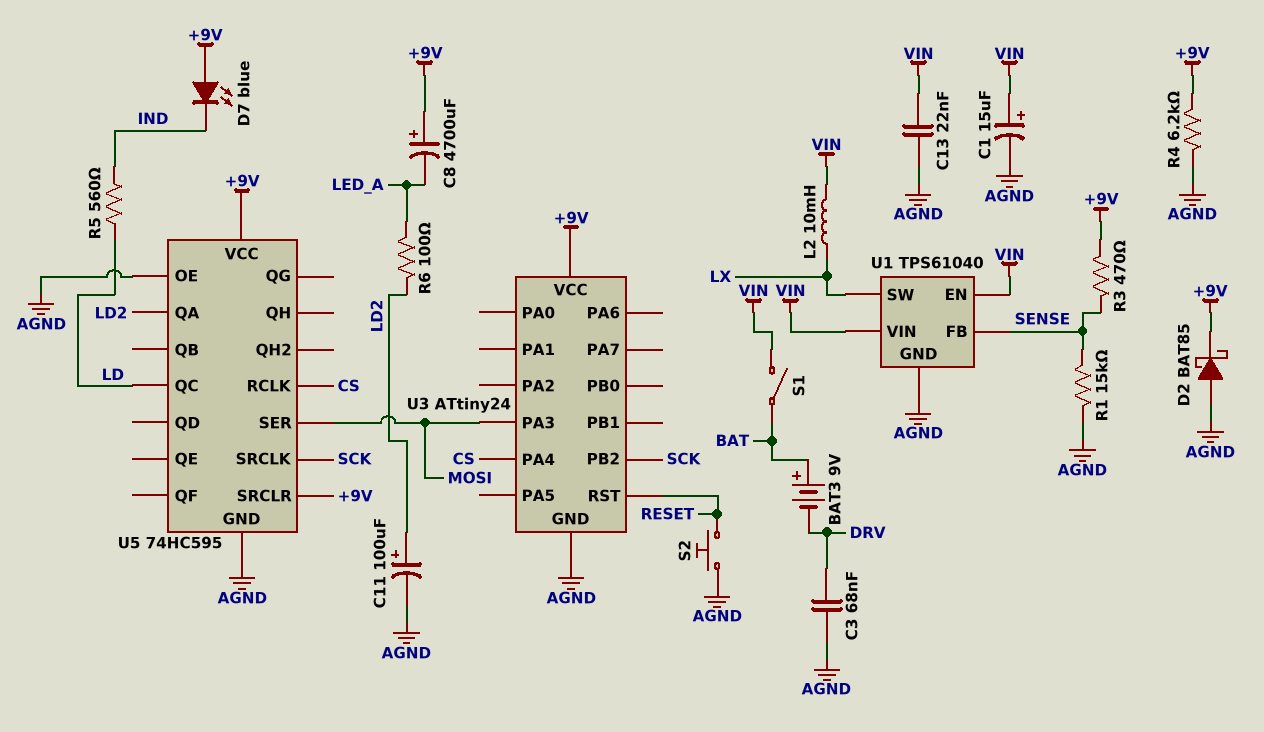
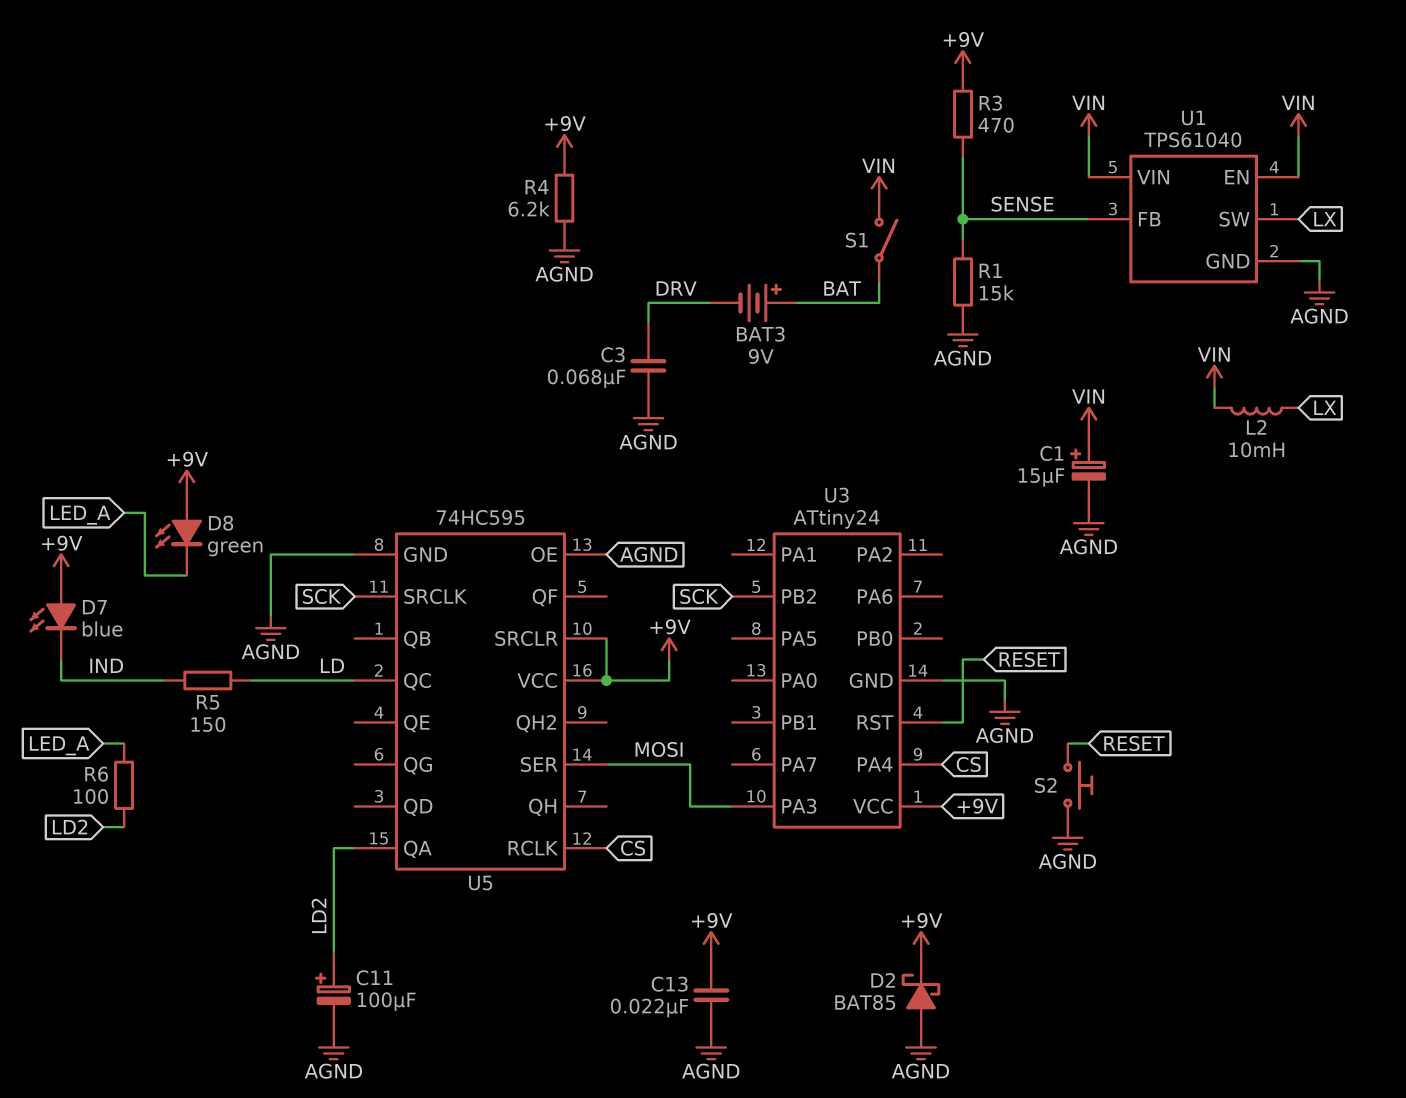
C8: 4700uF (plus +9V, minus LED_A) -> none
C13: 22nF (AGND, VIN) -> 22nF (+9V, AGND)
D8: none -> LED green (A +9V, K LED_A)
R5: 560 (IND, LD) -> 150 (IND, LD)

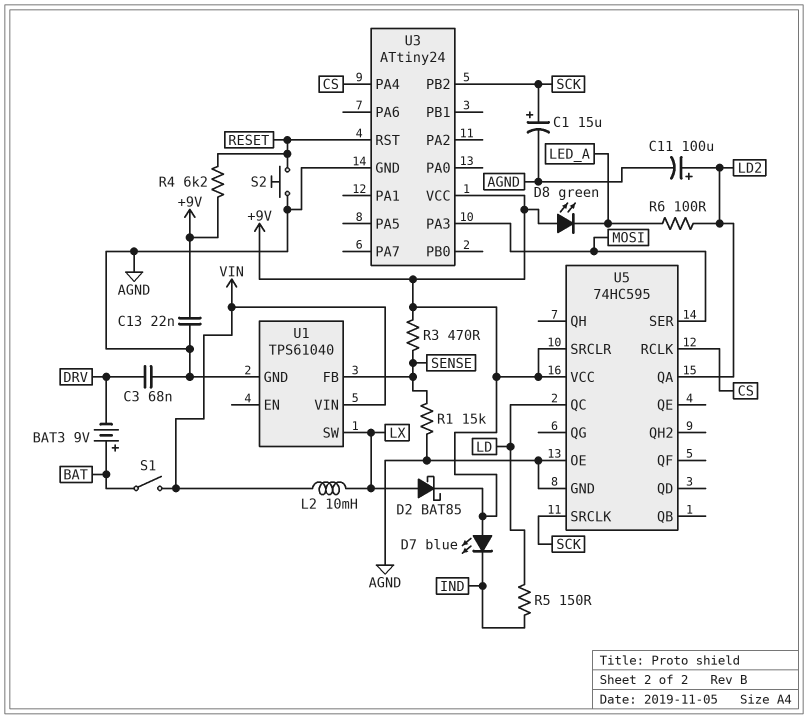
C1: 15uF (plus VIN, minus AGND) -> 15uF (plus SCK, minus AGND)
D2: schottky BAT85 (A AGND, K +9V) -> schottky BAT85 (A LX, K +9V)
R4: 6.2k (+9V, AGND) -> 6.2k (+9V, RESET)
U1 pin EN: VIN -> none

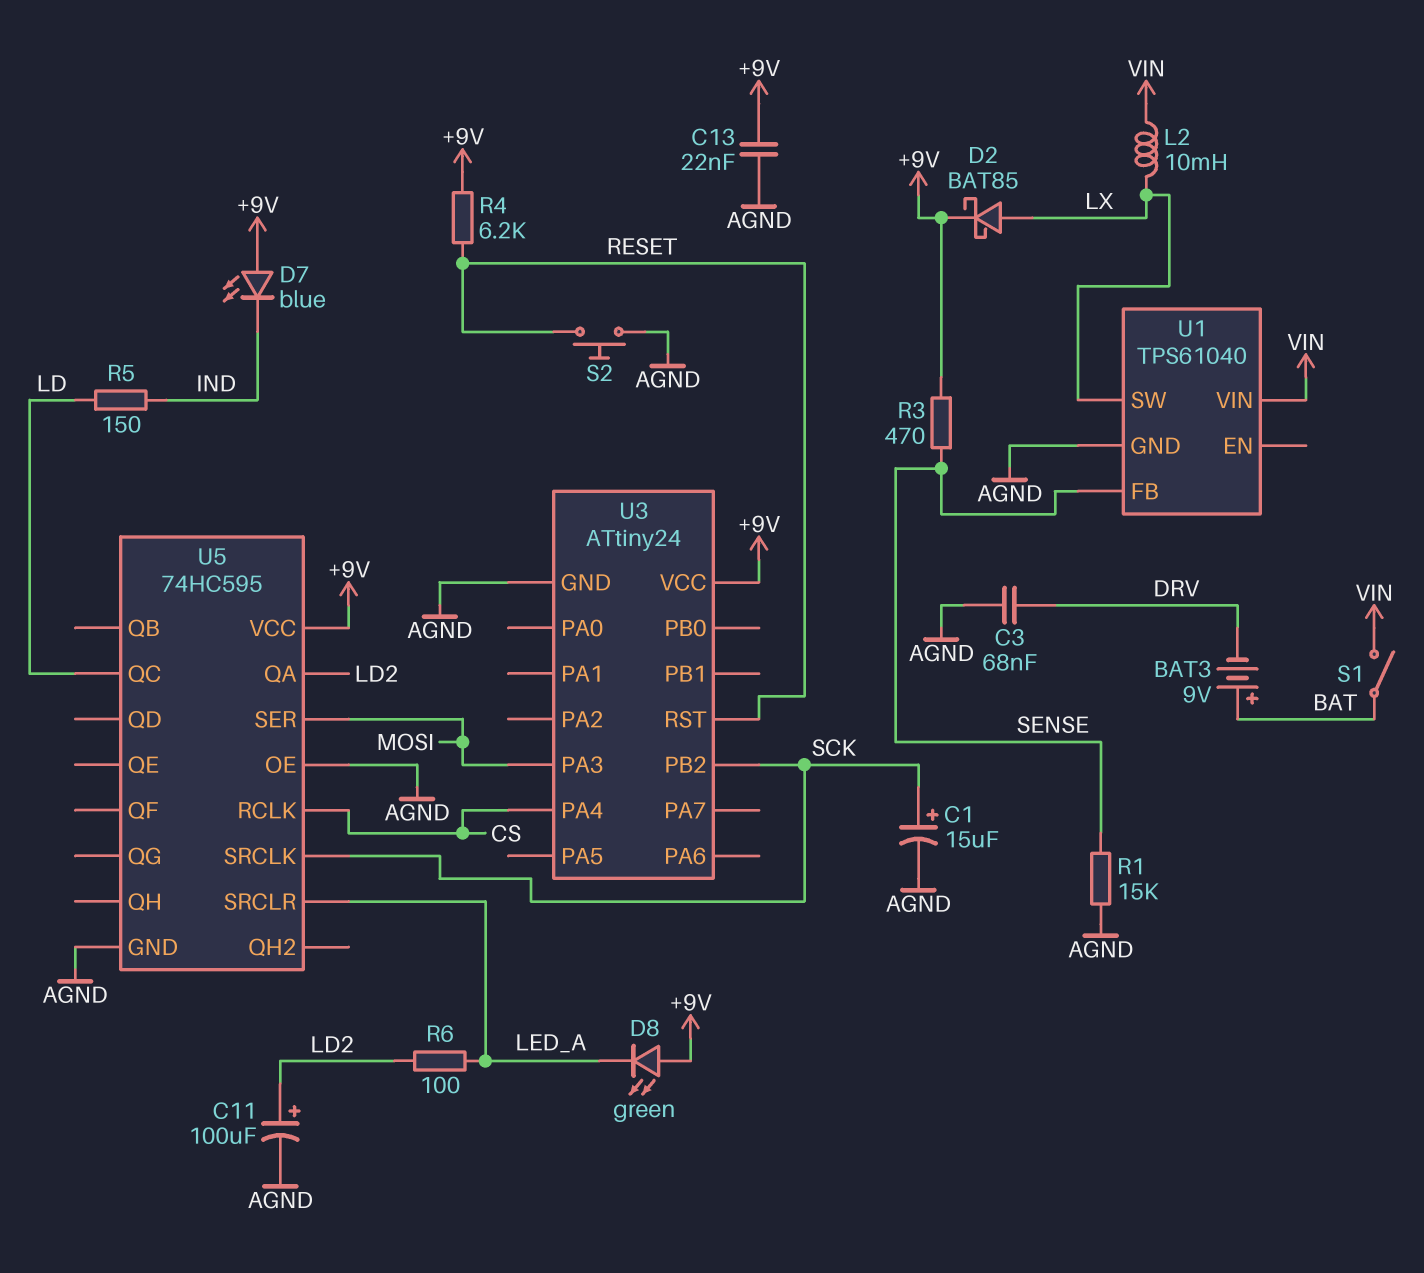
U5 pin SRCLR: +9V -> LED_A

